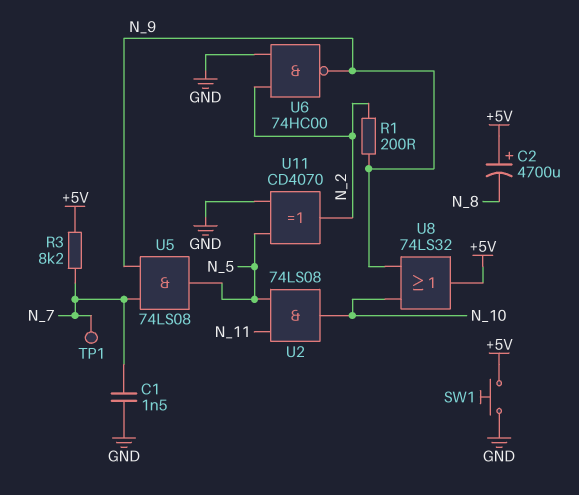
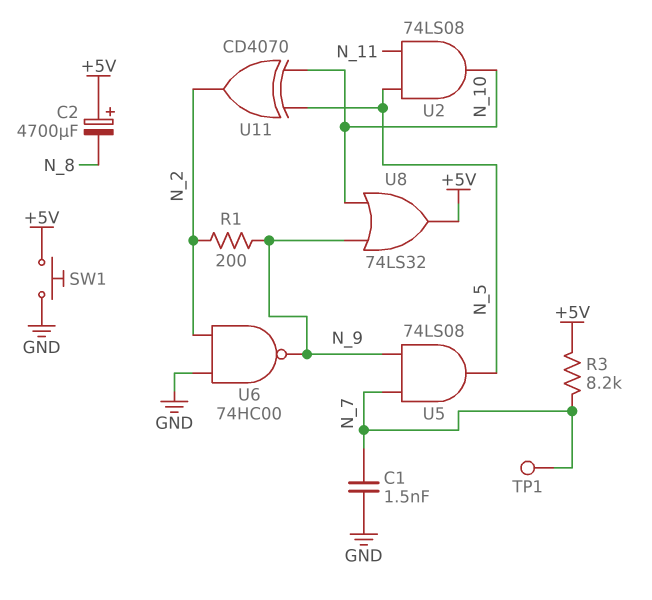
U11: XOR CD4070 (in GND, in N_5, out N_2) -> XOR CD4070 (in N_5, in N_10, out N_2)

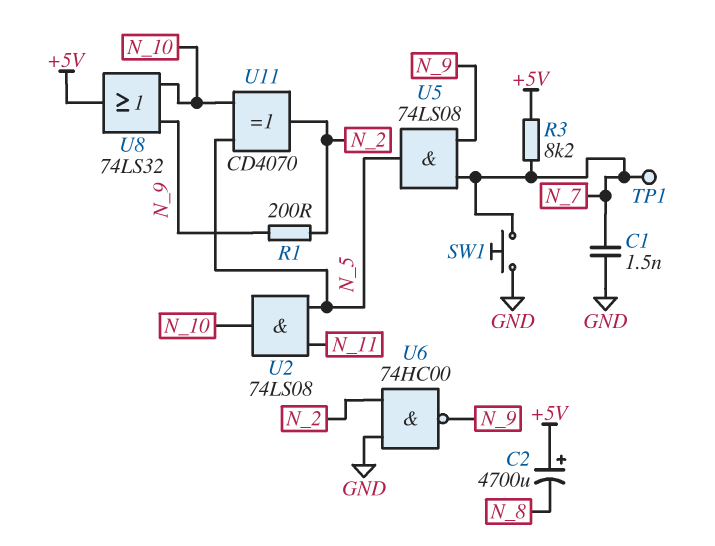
SW1: button (+5V, GND) -> button (GND, N_7)

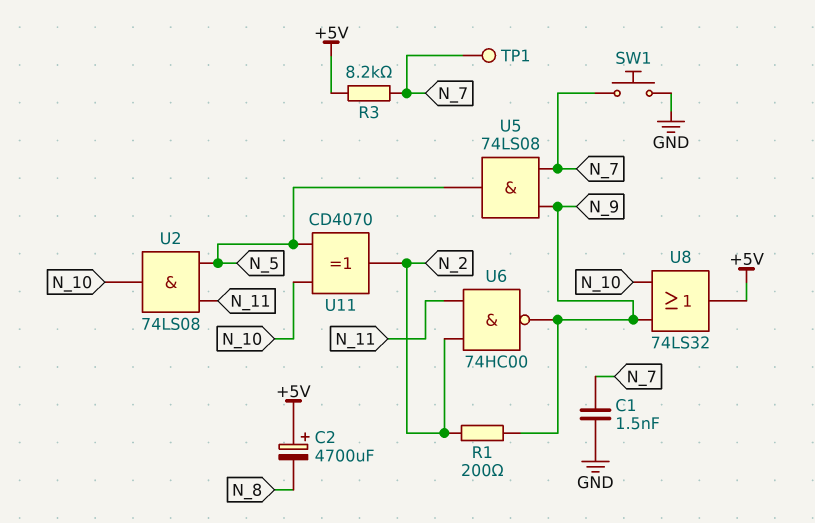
U6: NAND 74HC00 (in GND, in N_2, out N_9) -> NAND 74HC00 (in N_2, in N_11, out N_9)

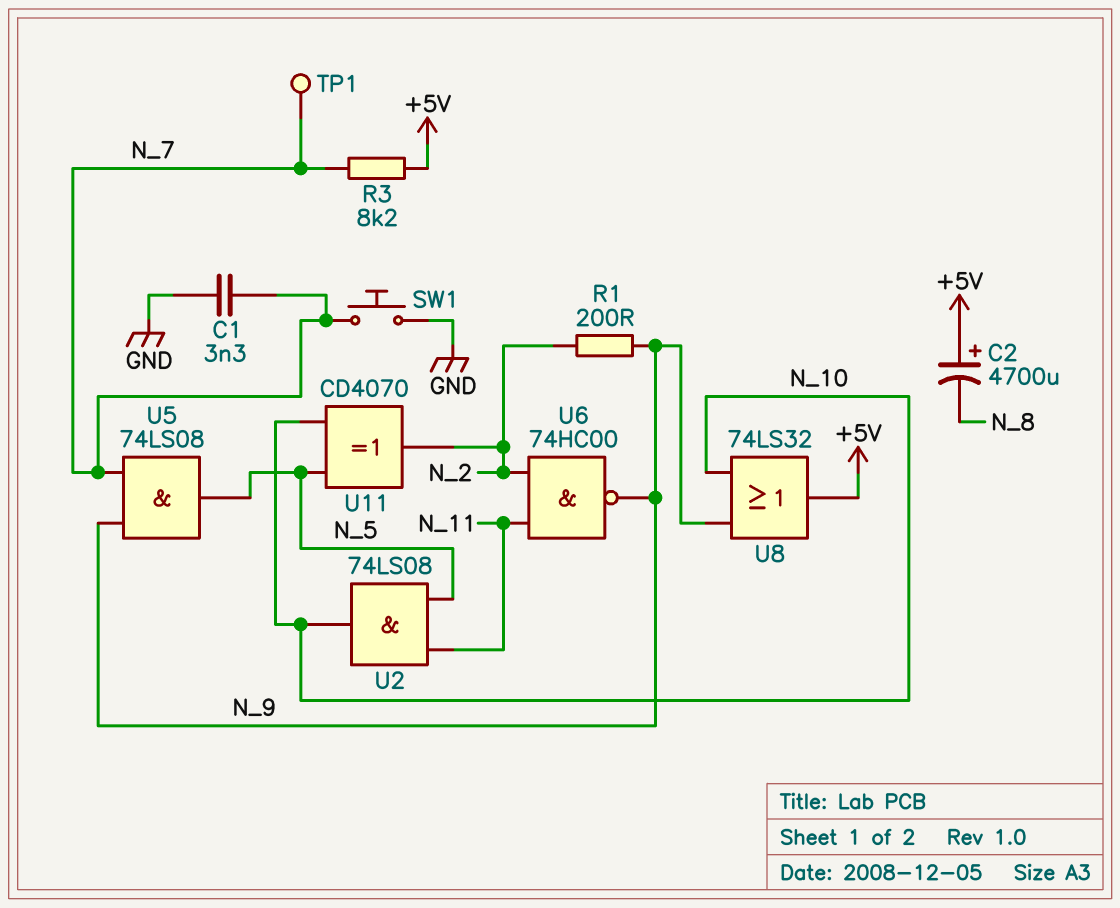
C1: 1.5nF (GND, N_7) -> 3.3nF (GND, N_7)

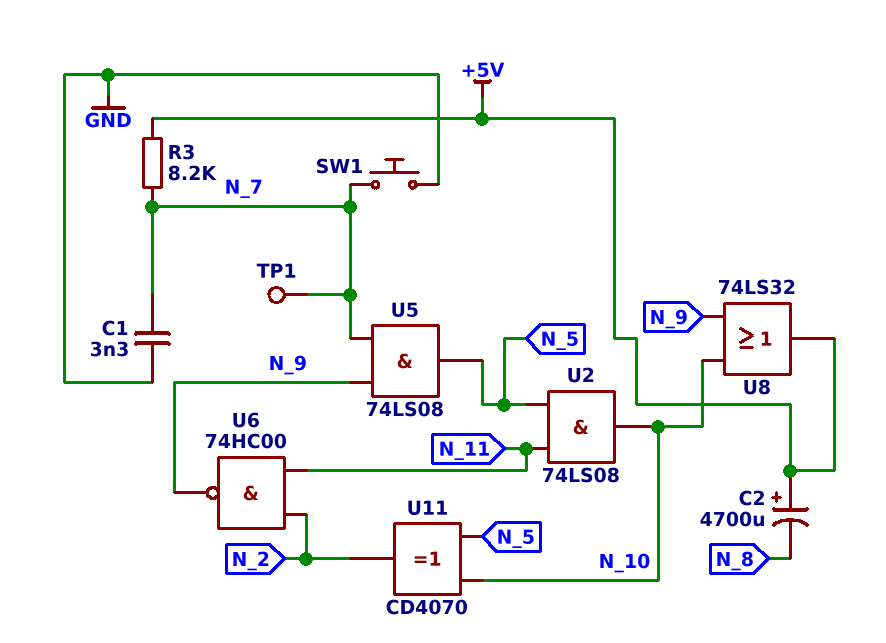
R1: 200 (N_2, N_9) -> none

